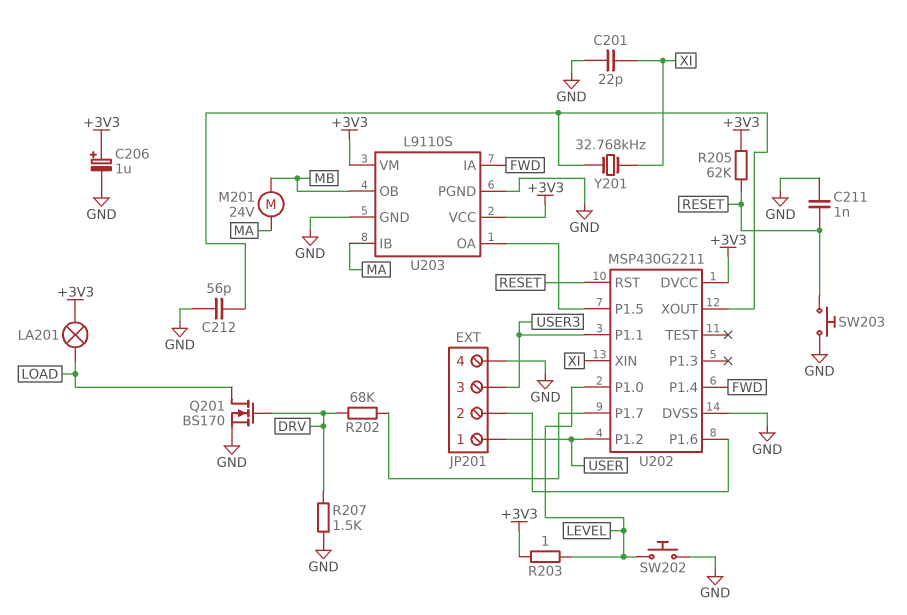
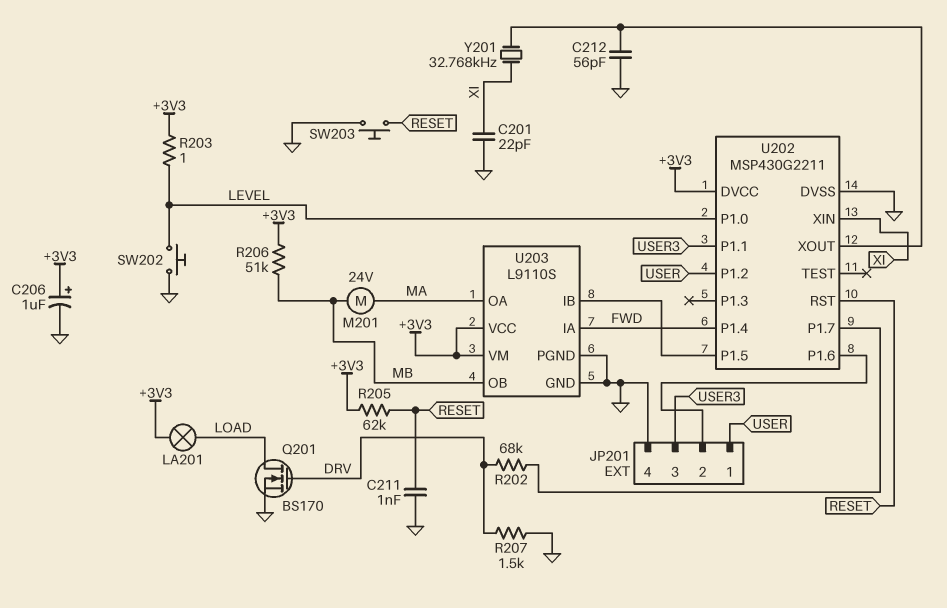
R206: none -> 51k (+3V3, MB)
U203 pin IB: MA -> U202/P1.5
U203 pin OA: U202/P1.5 -> MA

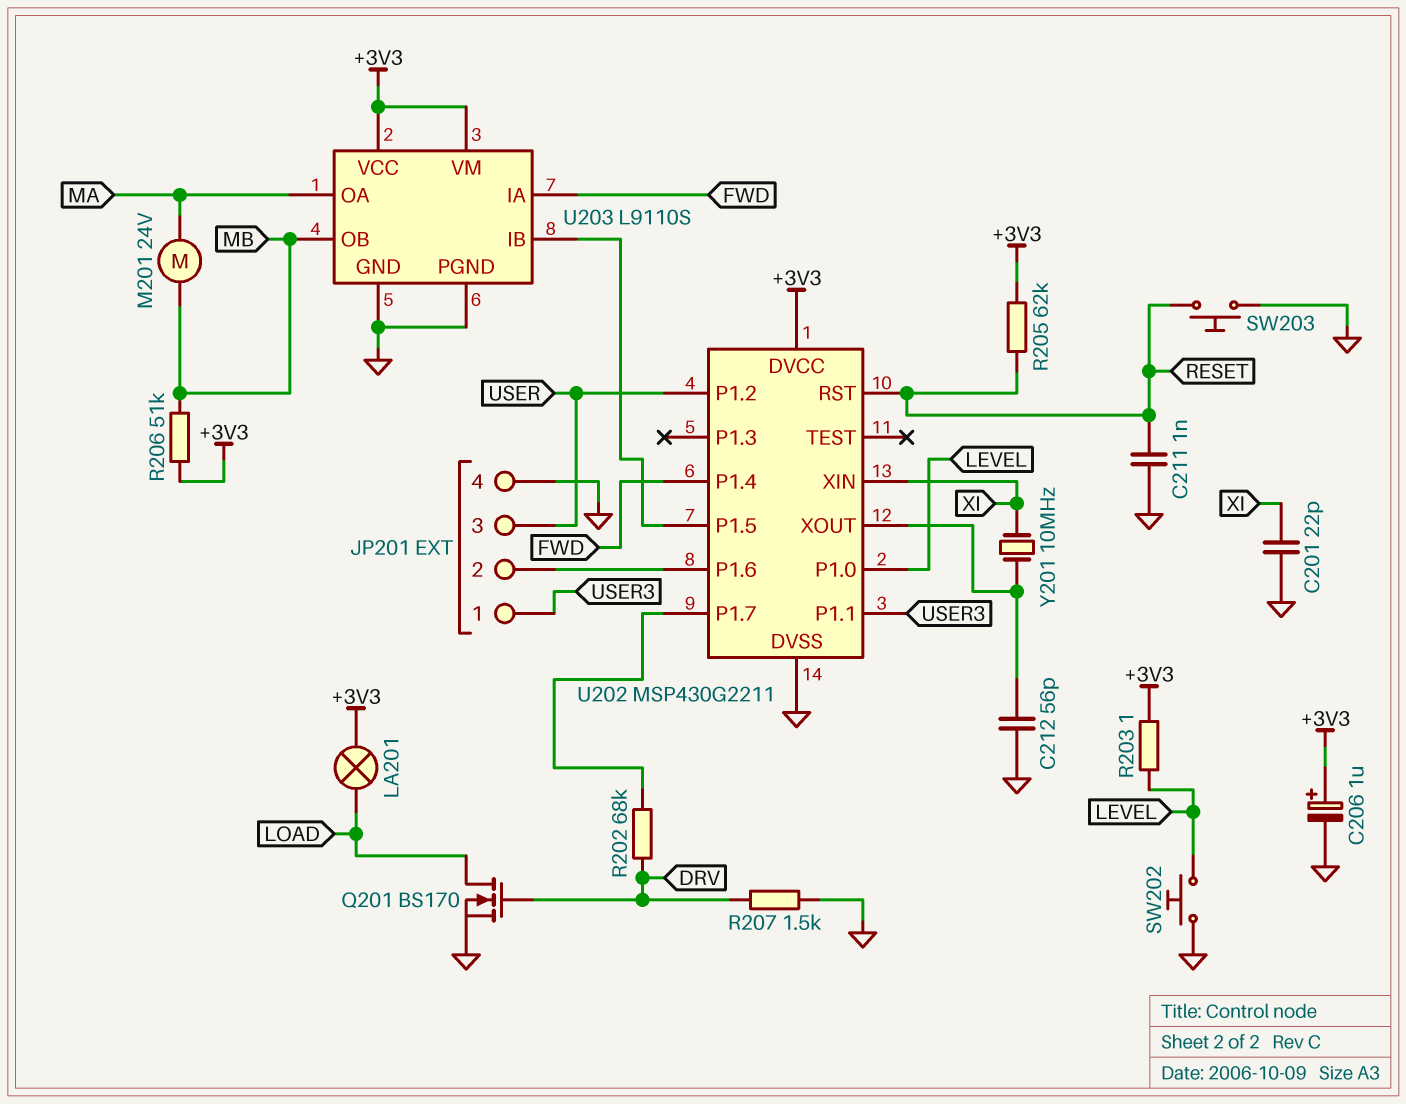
JP201 pin 1: USER -> USER3
JP201 pin 3: USER3 -> USER
Y201: 32.768kHz (U202/XOUT, XI) -> 10MHz (U202/XOUT, XI)

